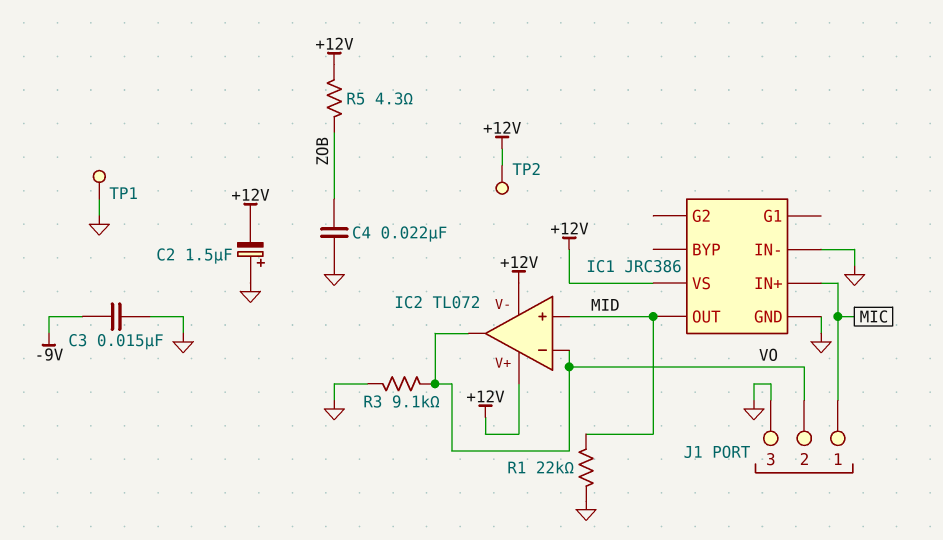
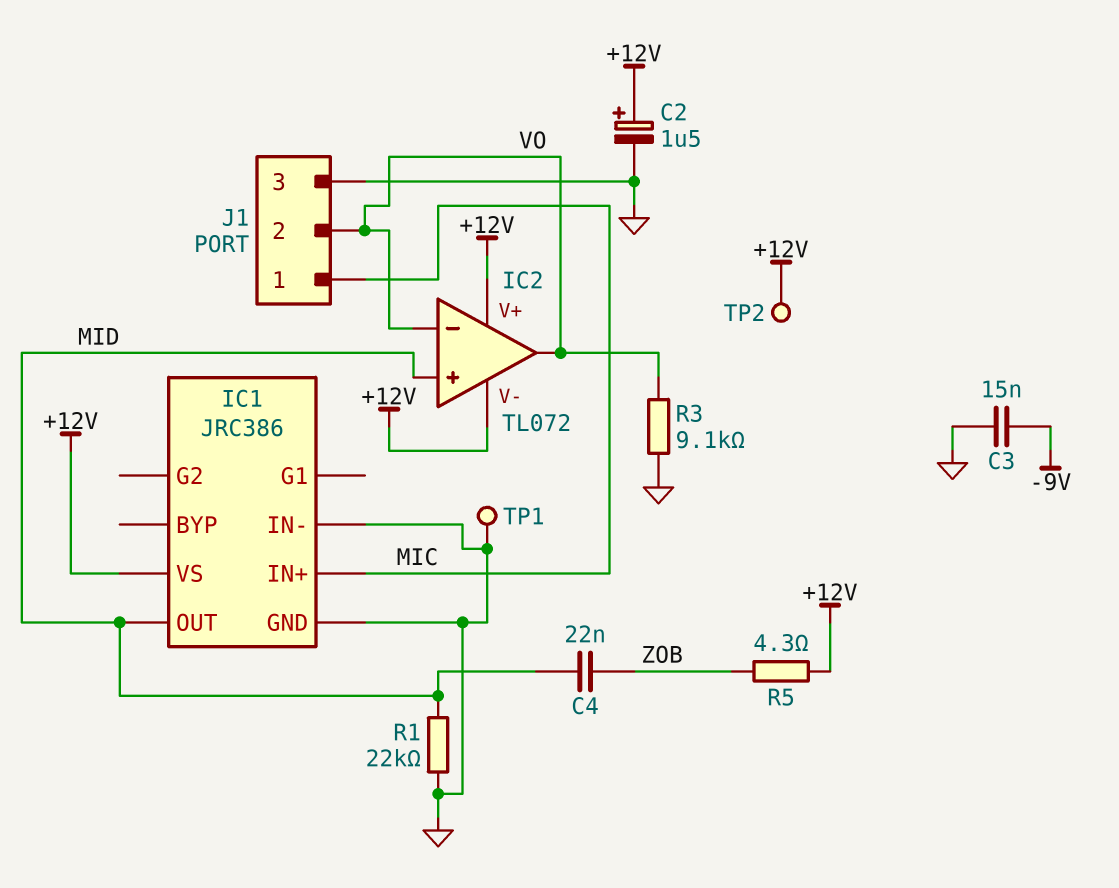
C2: 1.5uF (plus GND, minus +12V) -> 1.5uF (plus +12V, minus GND)
C4: 22nF (GND, ZOB) -> 22nF (MID, ZOB)

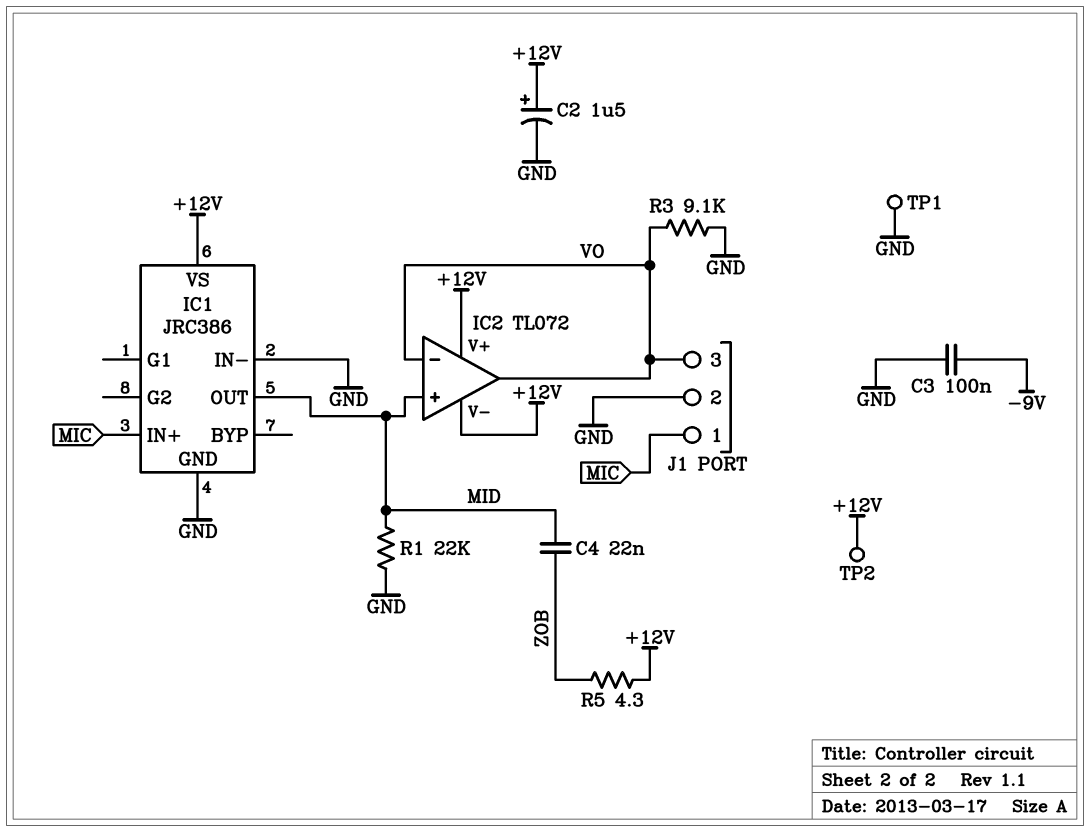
C3: 15nF (-9V, GND) -> 100nF (-9V, GND)
J1 pin 2: VO -> GND
J1 pin 3: GND -> VO

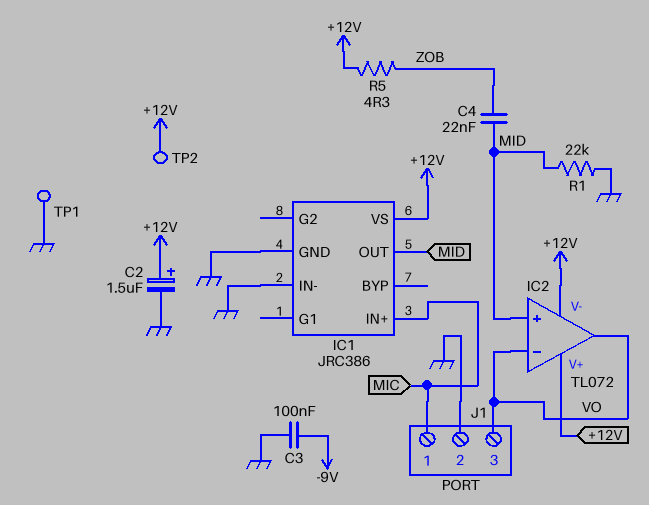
R3: 9.1k (GND, VO) -> none

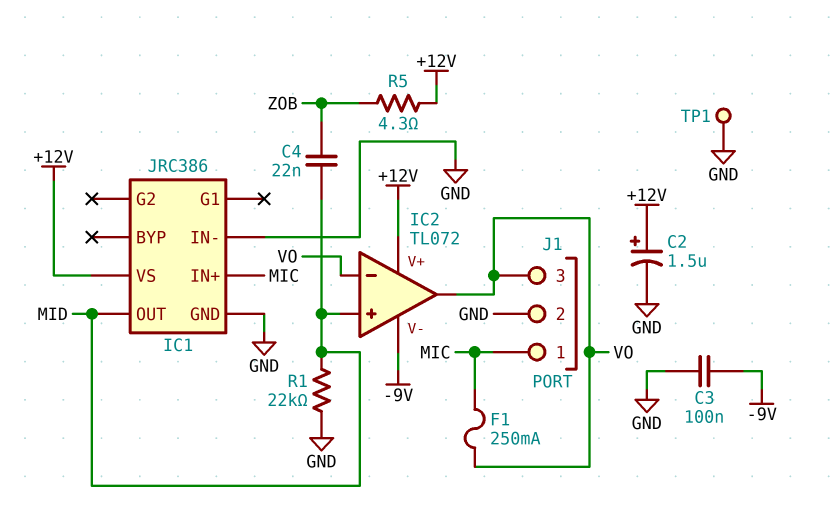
F1: none -> 250mA (MIC, VO)
IC2 pin V-: +12V -> -9V
TP2: test point (+12V) -> none

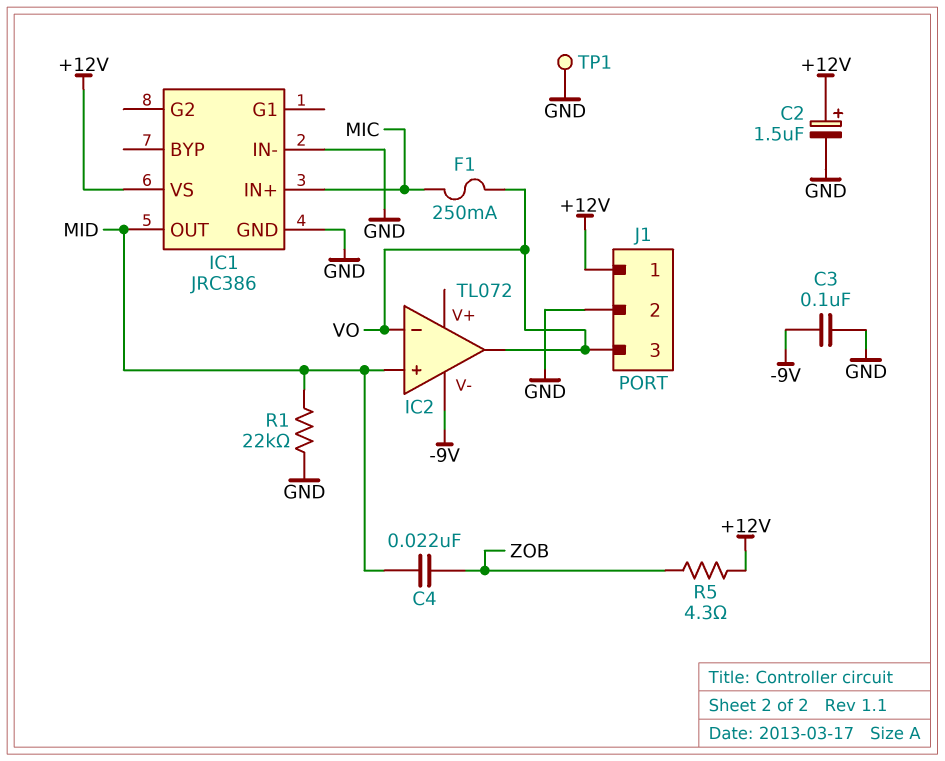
IC2 pin V+: +12V -> none
J1 pin 1: MIC -> +12V

